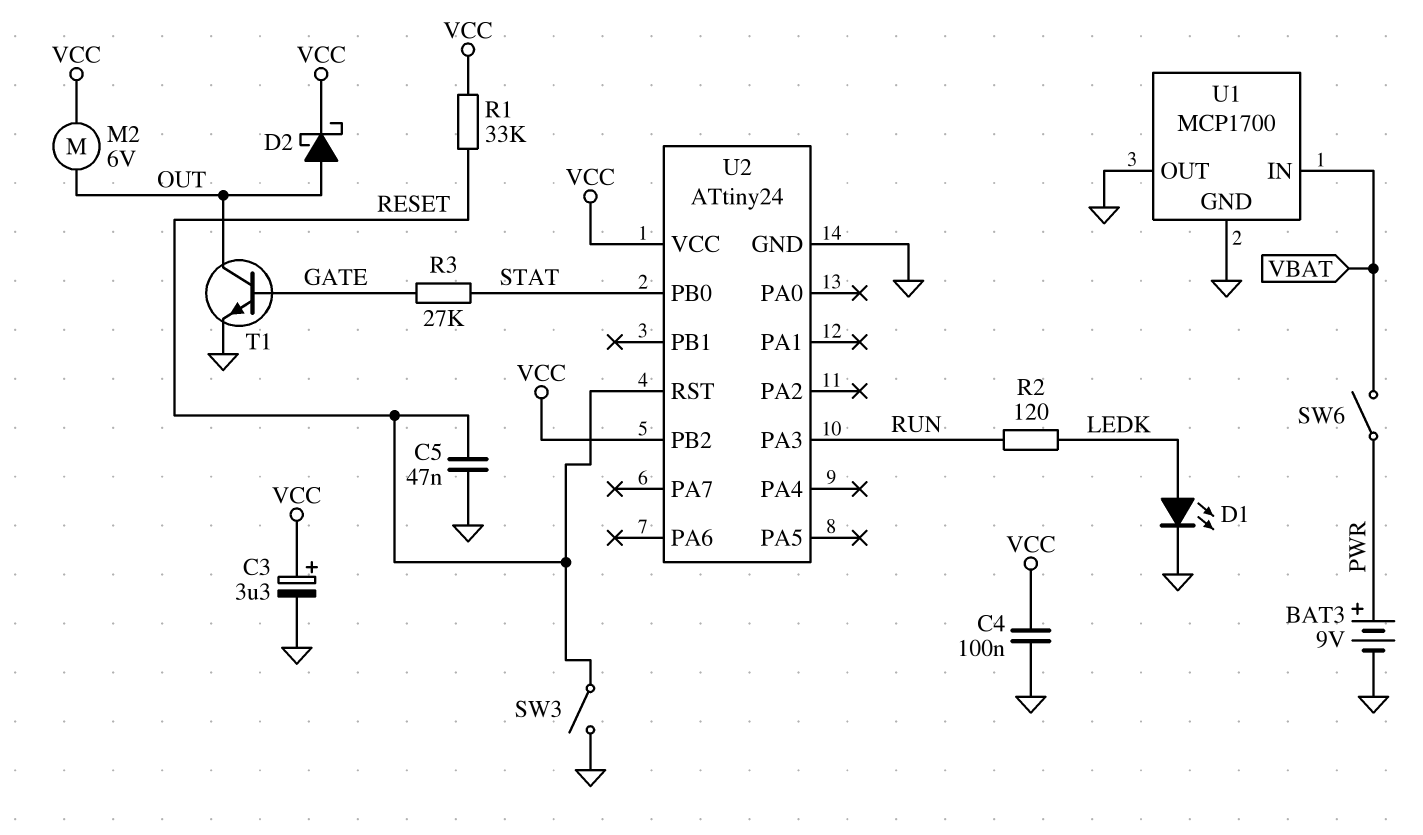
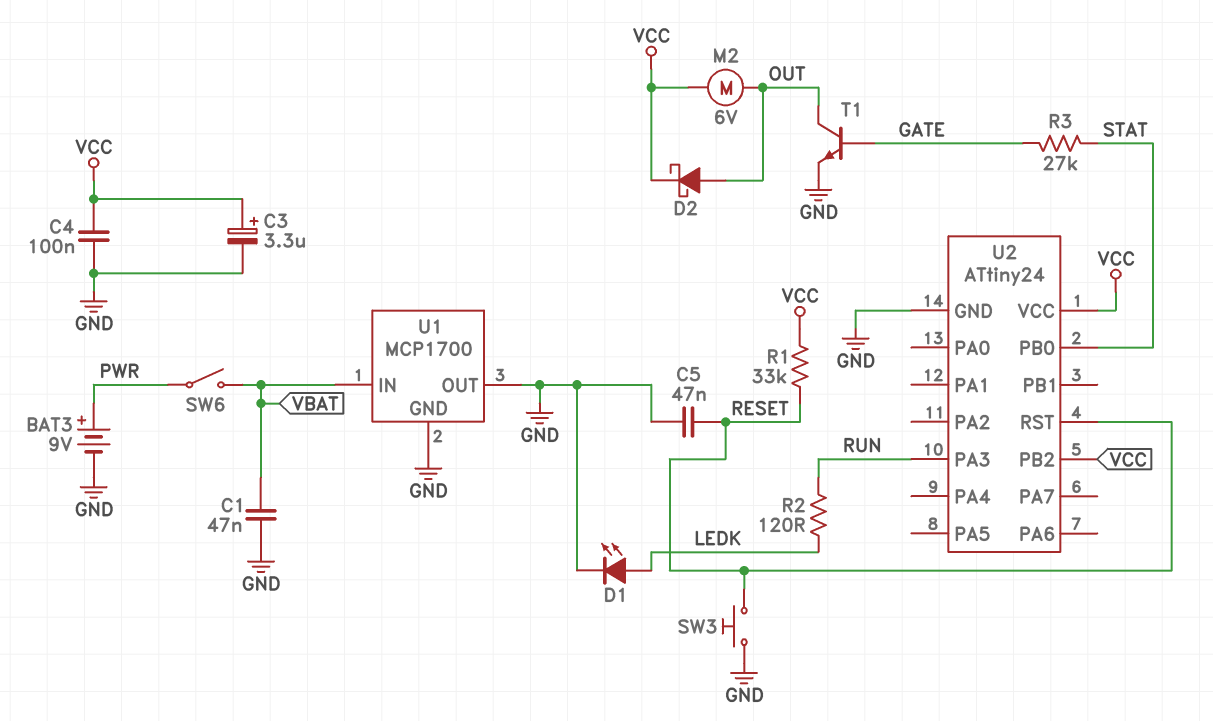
C1: none -> 47nF (GND, VBAT)
SW3: switch (GND, RESET) -> button (GND, RESET)

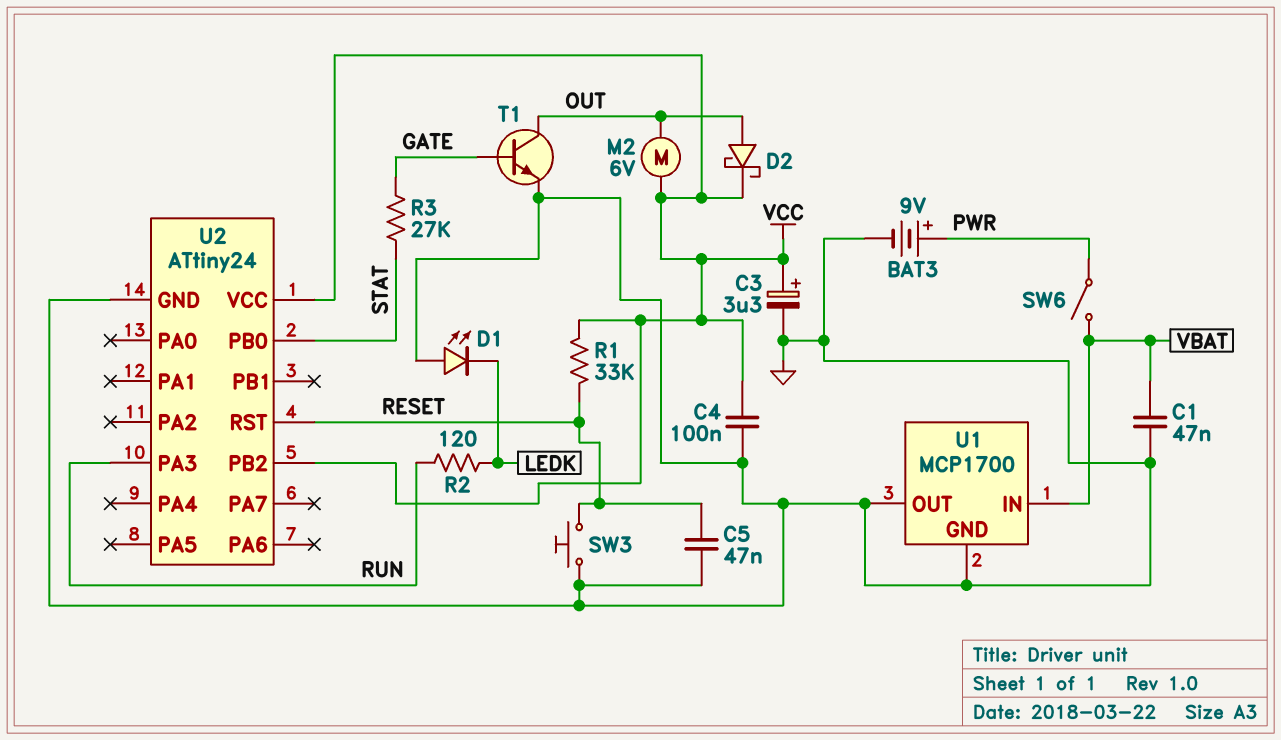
D1: LED (A LEDK, K GND) -> LED (A GND, K LEDK)

